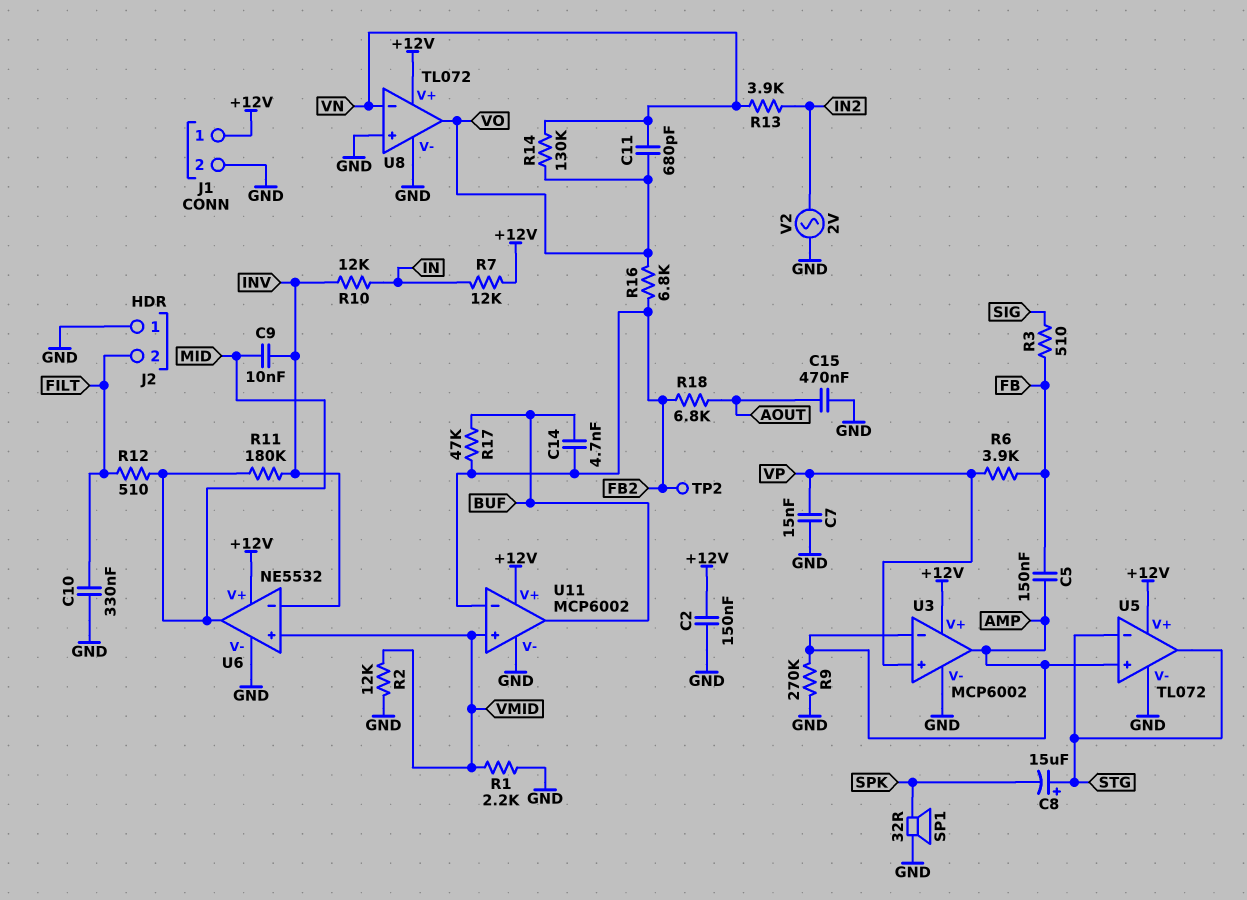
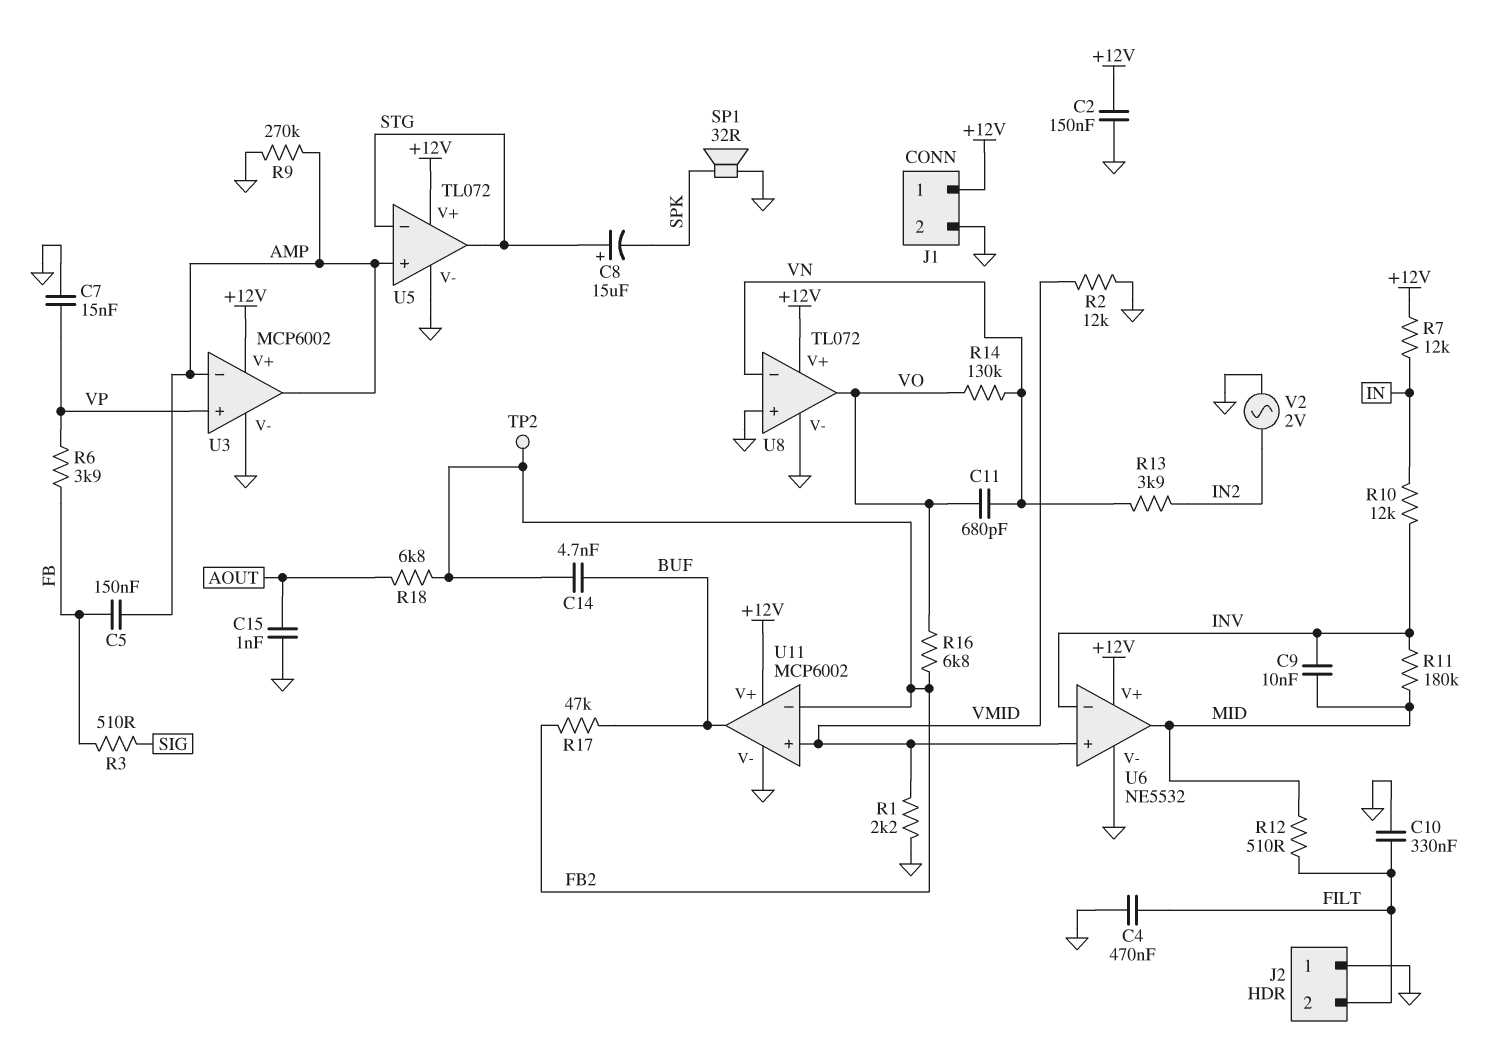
C4: none -> 470nF (FILT, GND)
C15: 470nF (AOUT, GND) -> 1nF (AOUT, GND)

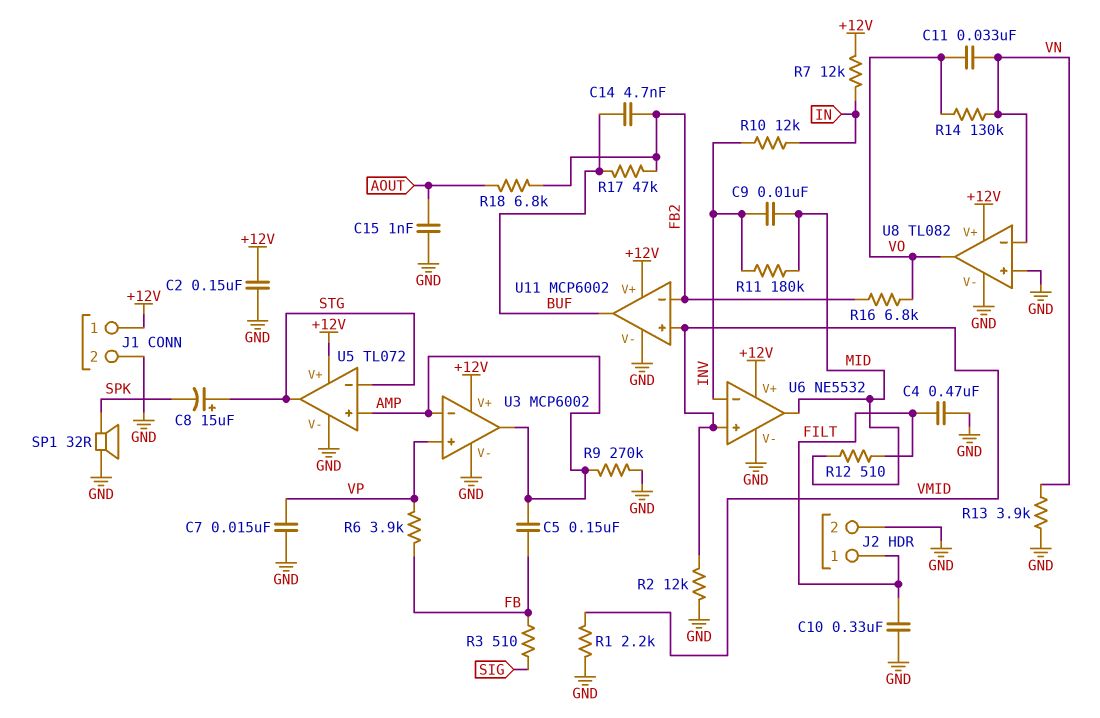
C11: 680pF (VN, VO) -> 33nF (VN, VO)
J2 pin 1: GND -> FILT
J2 pin 2: FILT -> GND
R13: 3.9k (IN2, VN) -> 3.9k (GND, VN)
TP2: test point (FB2) -> none
U8: TL072 -> TL082
V2: AC 2V (GND, IN2) -> none

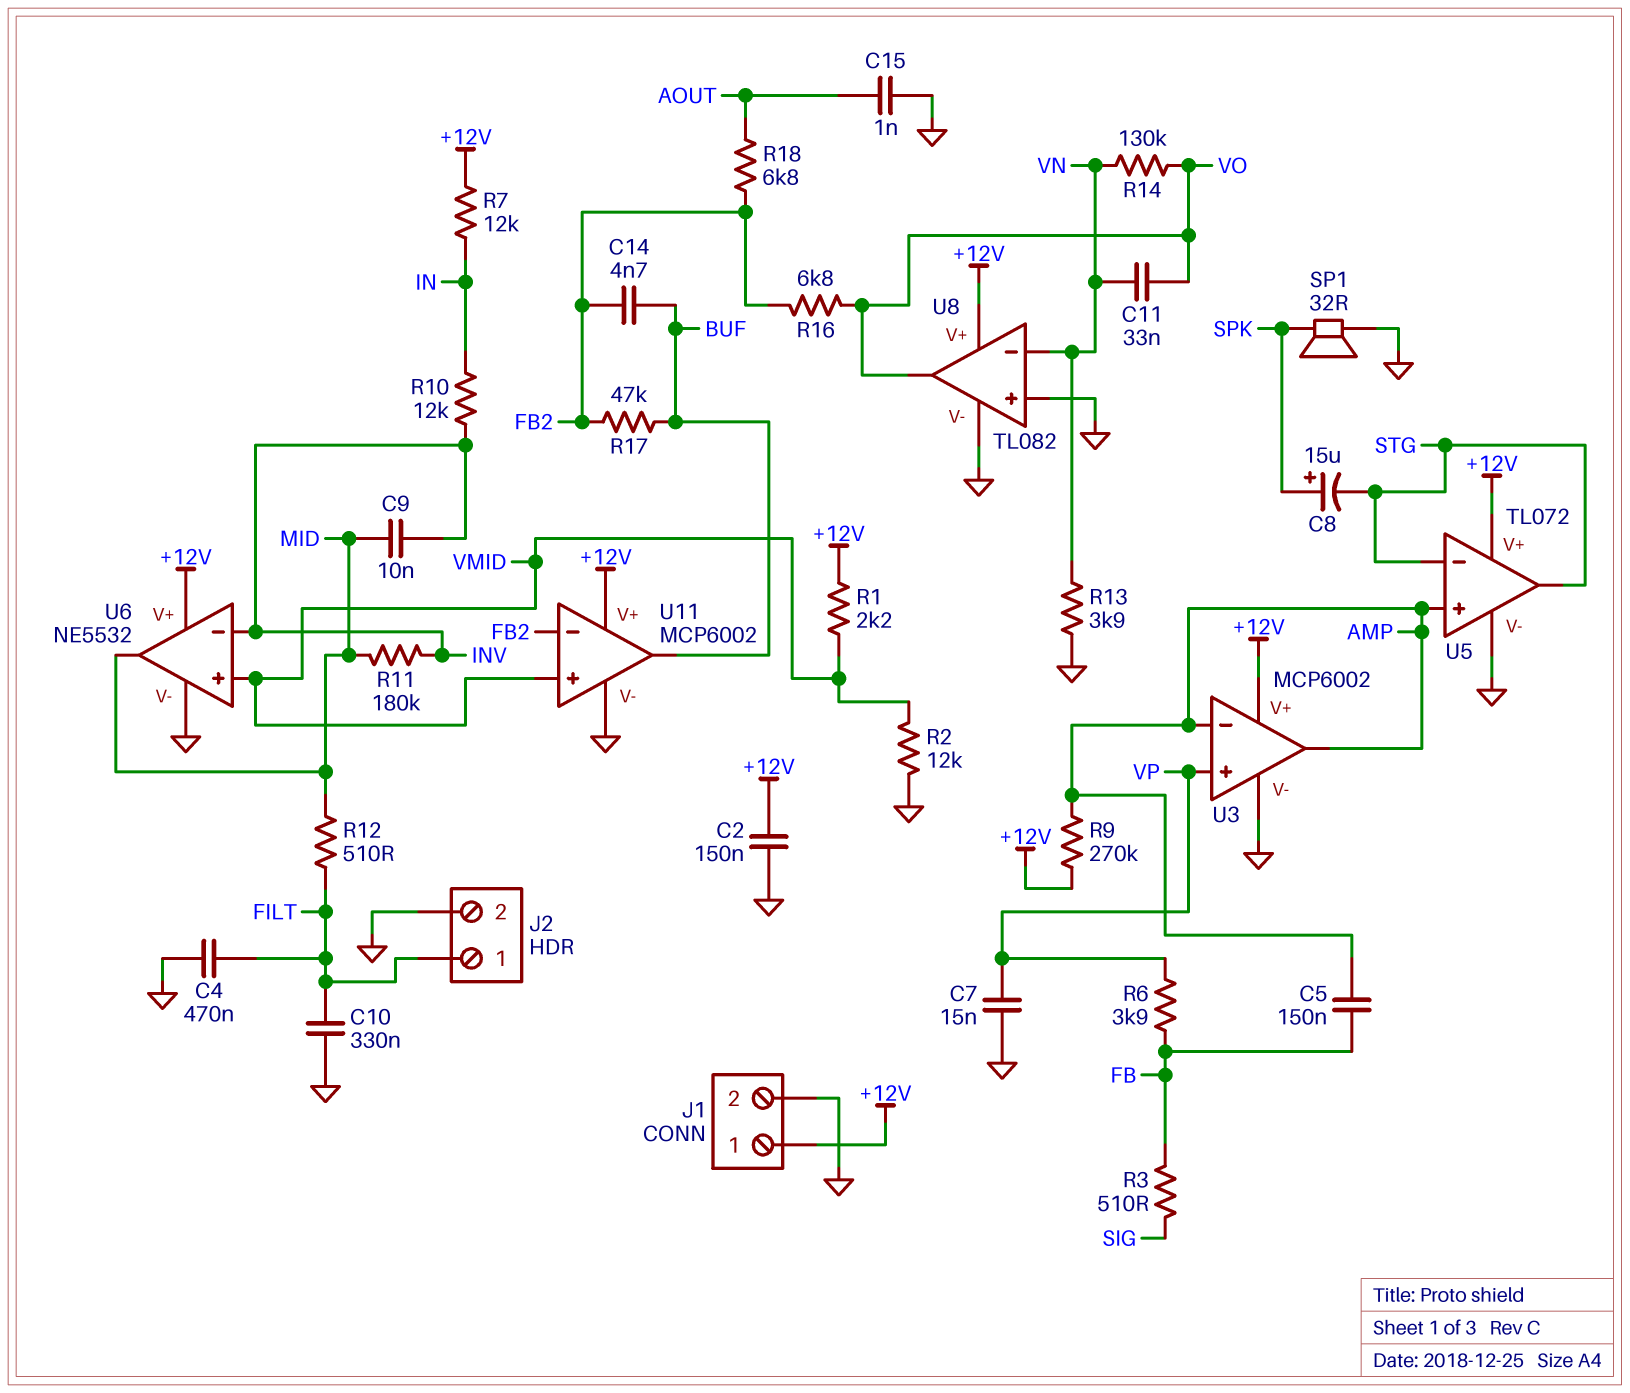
C8: 15uF (plus STG, minus SPK) -> 15uF (plus SPK, minus STG)
R1: 2.2k (GND, VMID) -> 2.2k (+12V, VMID)
R9: 270k (AMP, GND) -> 270k (+12V, AMP)

